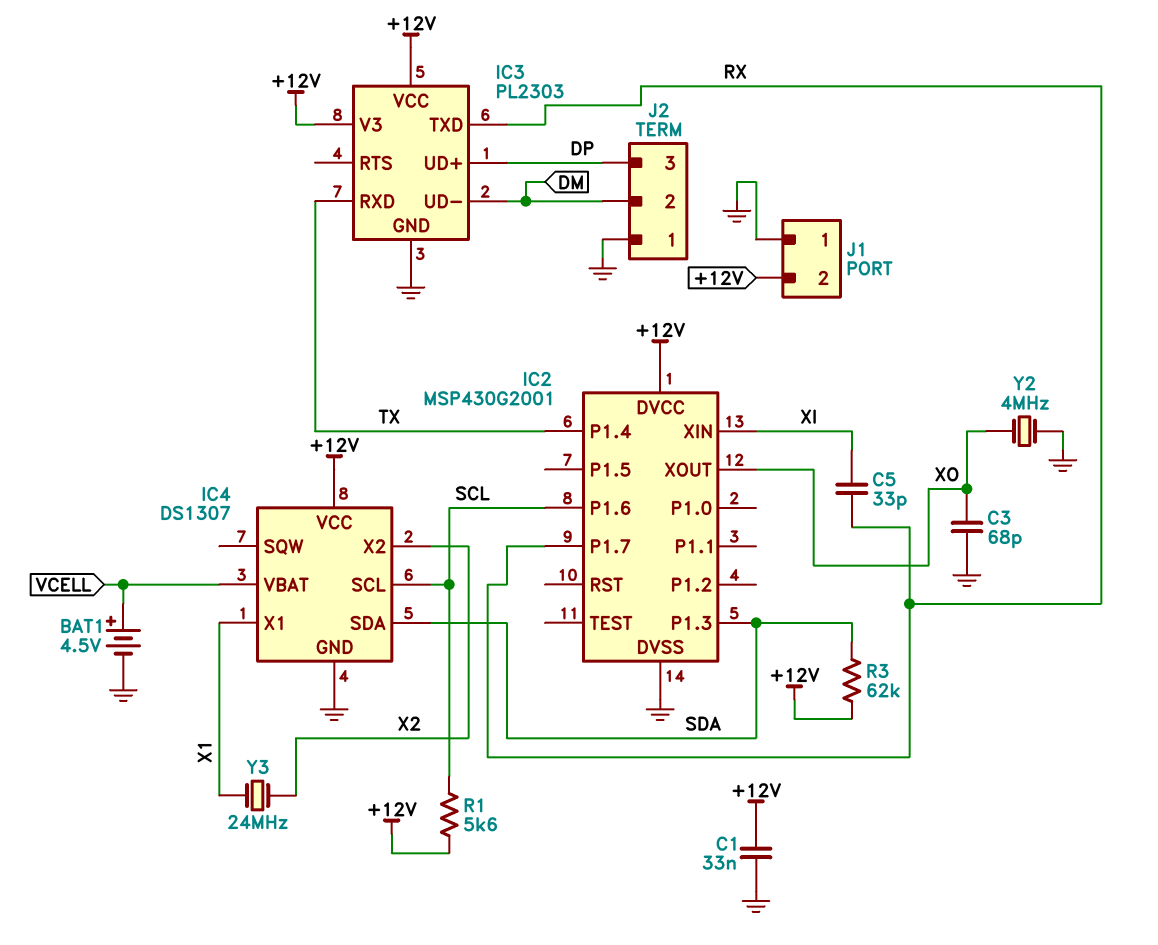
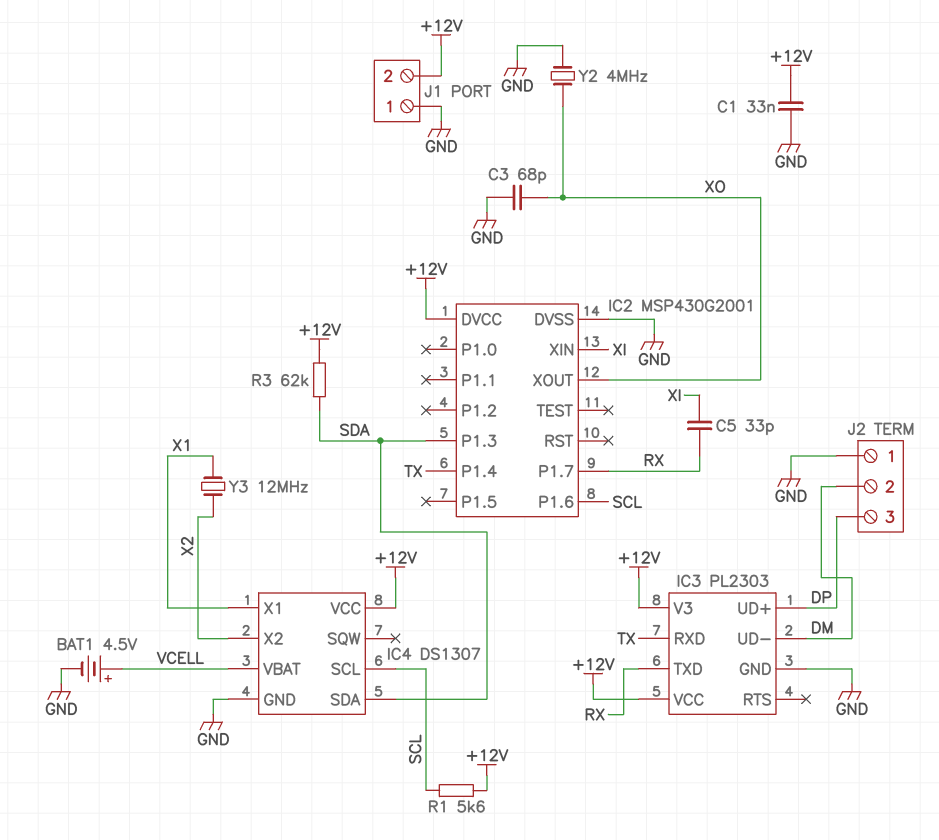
Y3: 24MHz (X1, X2) -> 12MHz (X1, X2)

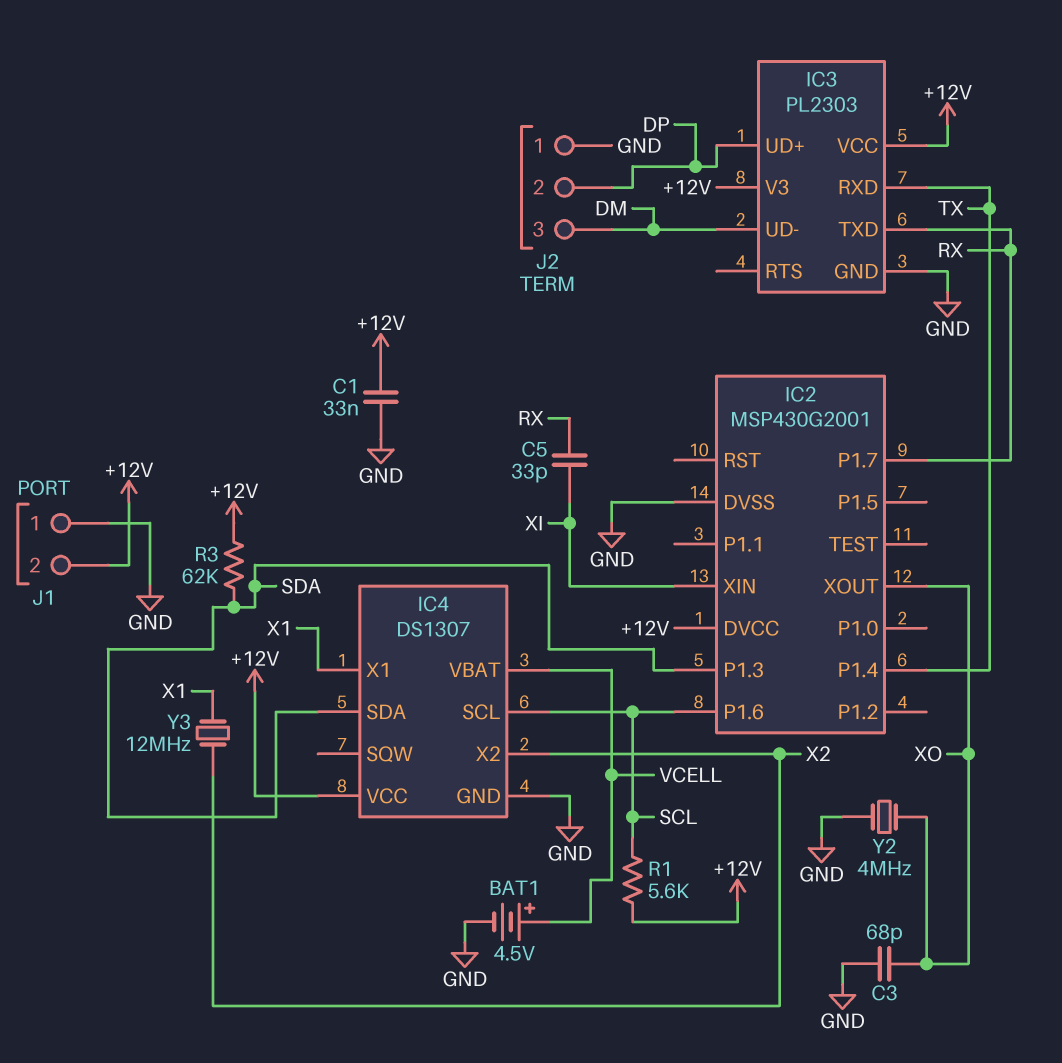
J2 pin 2: DM -> DP
J2 pin 3: DP -> DM

